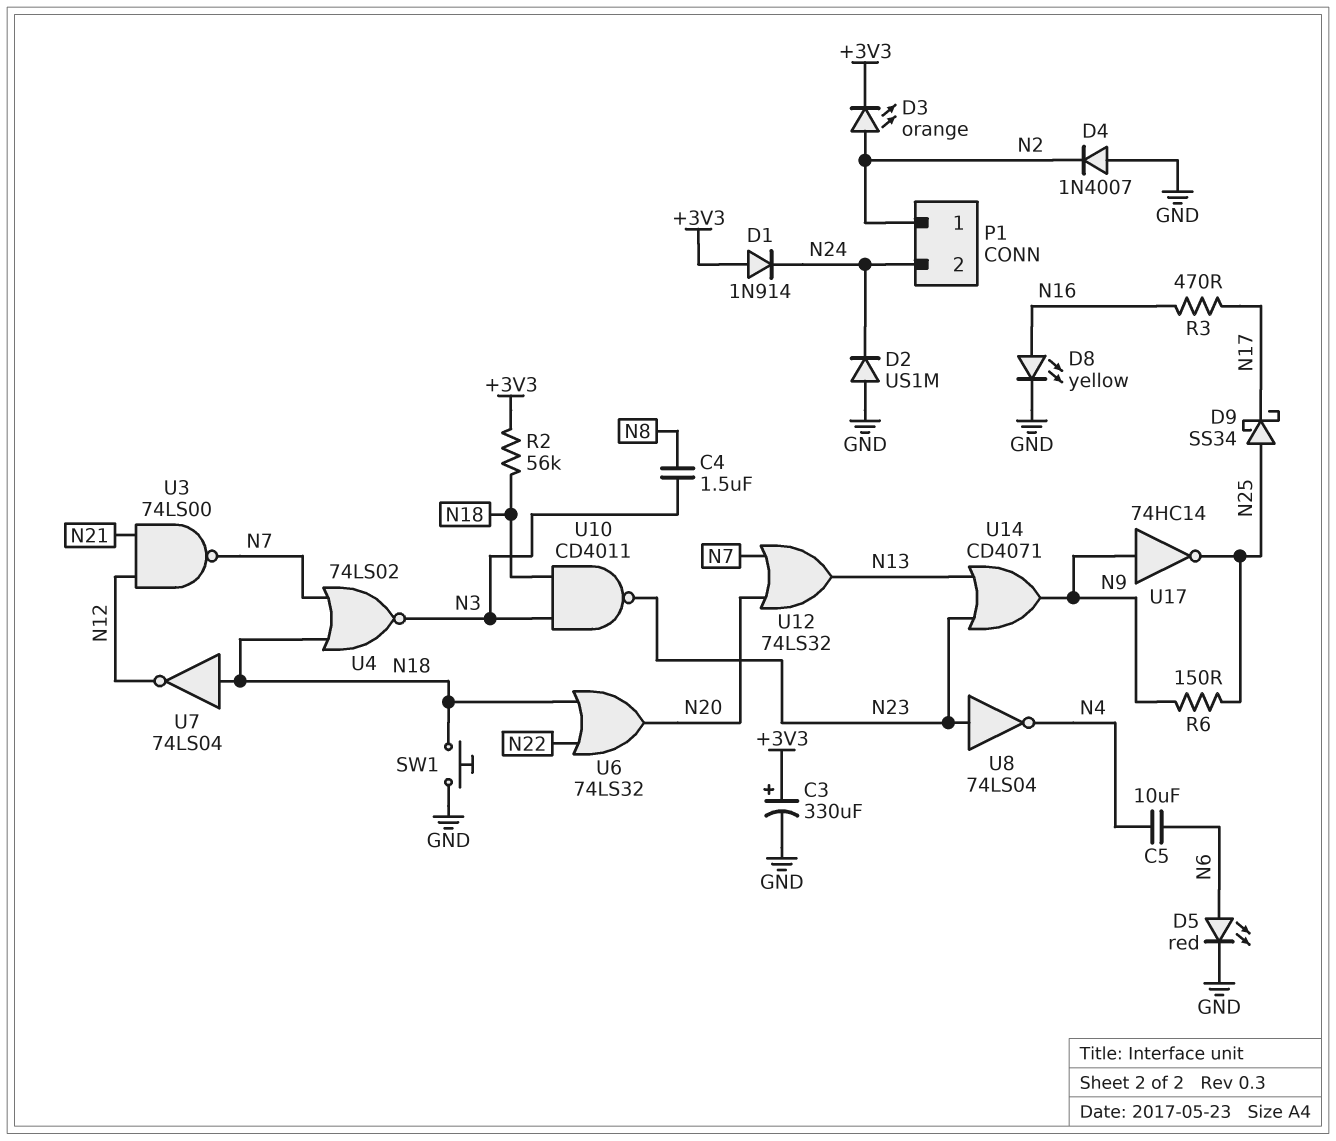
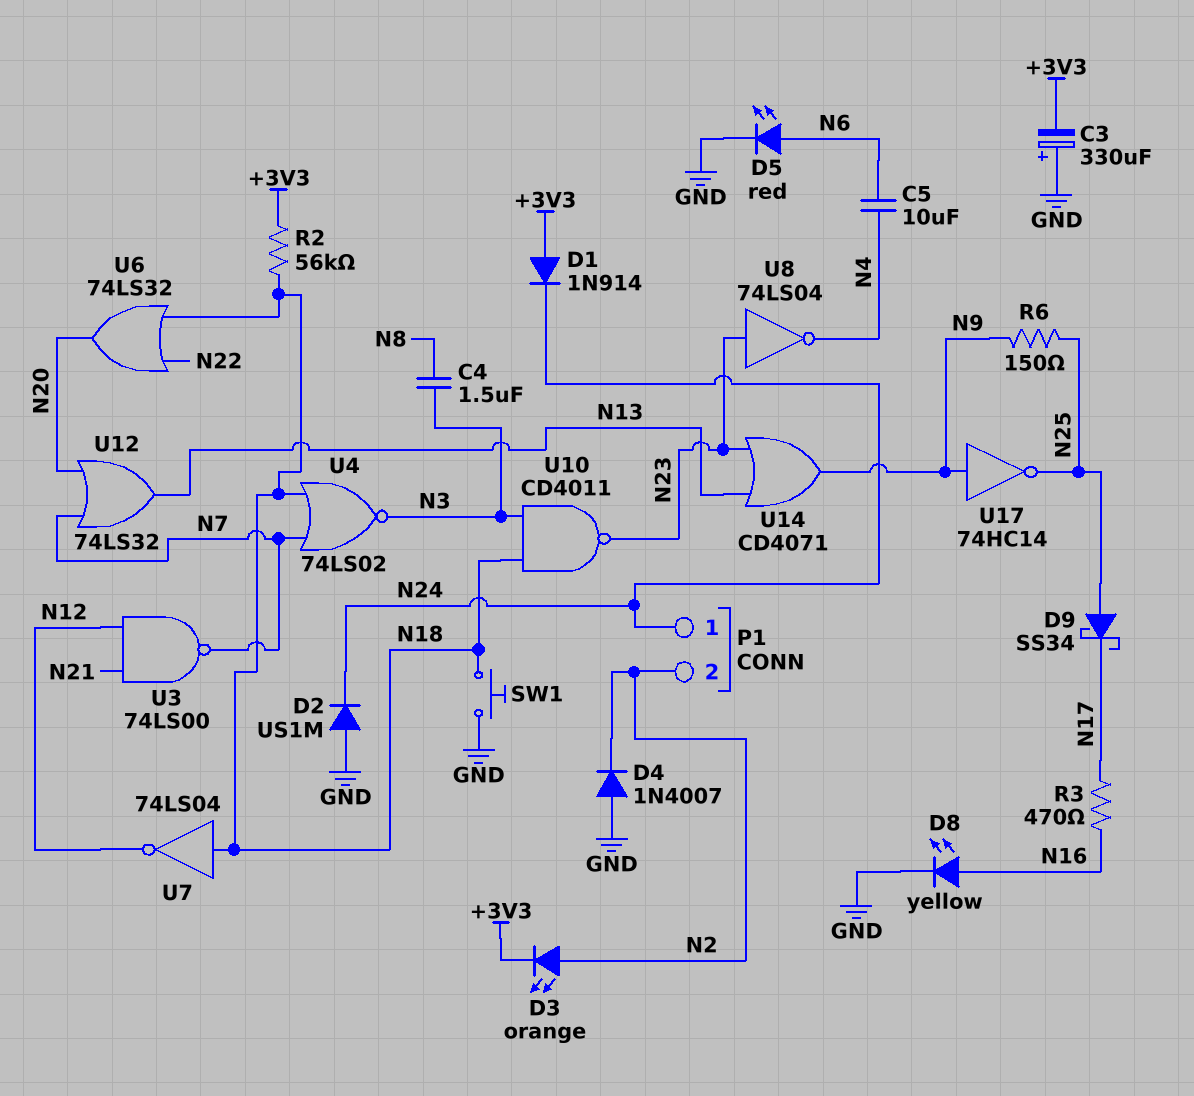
C3: 330uF (plus +3V3, minus GND) -> 330uF (plus GND, minus +3V3)
P1 pin 1: N2 -> N24
P1 pin 2: N24 -> N2

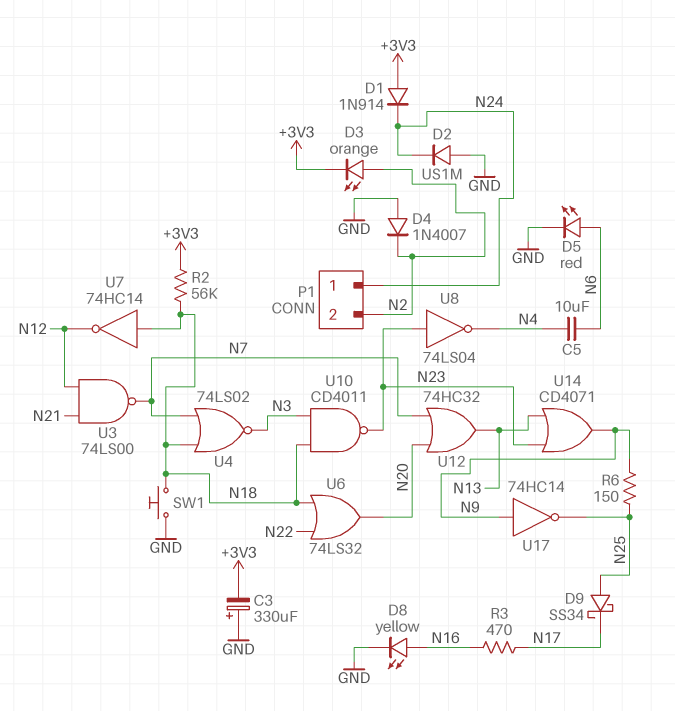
C4: 1.5uF (N3, N8) -> none
U7: NOT 74LS04 (in N18, out N12) -> NOT 74HC14 (in N18, out N12)
U12: OR 74LS32 (in N7, in N20, out N13) -> OR 74HC32 (in N7, in N20, out N13)

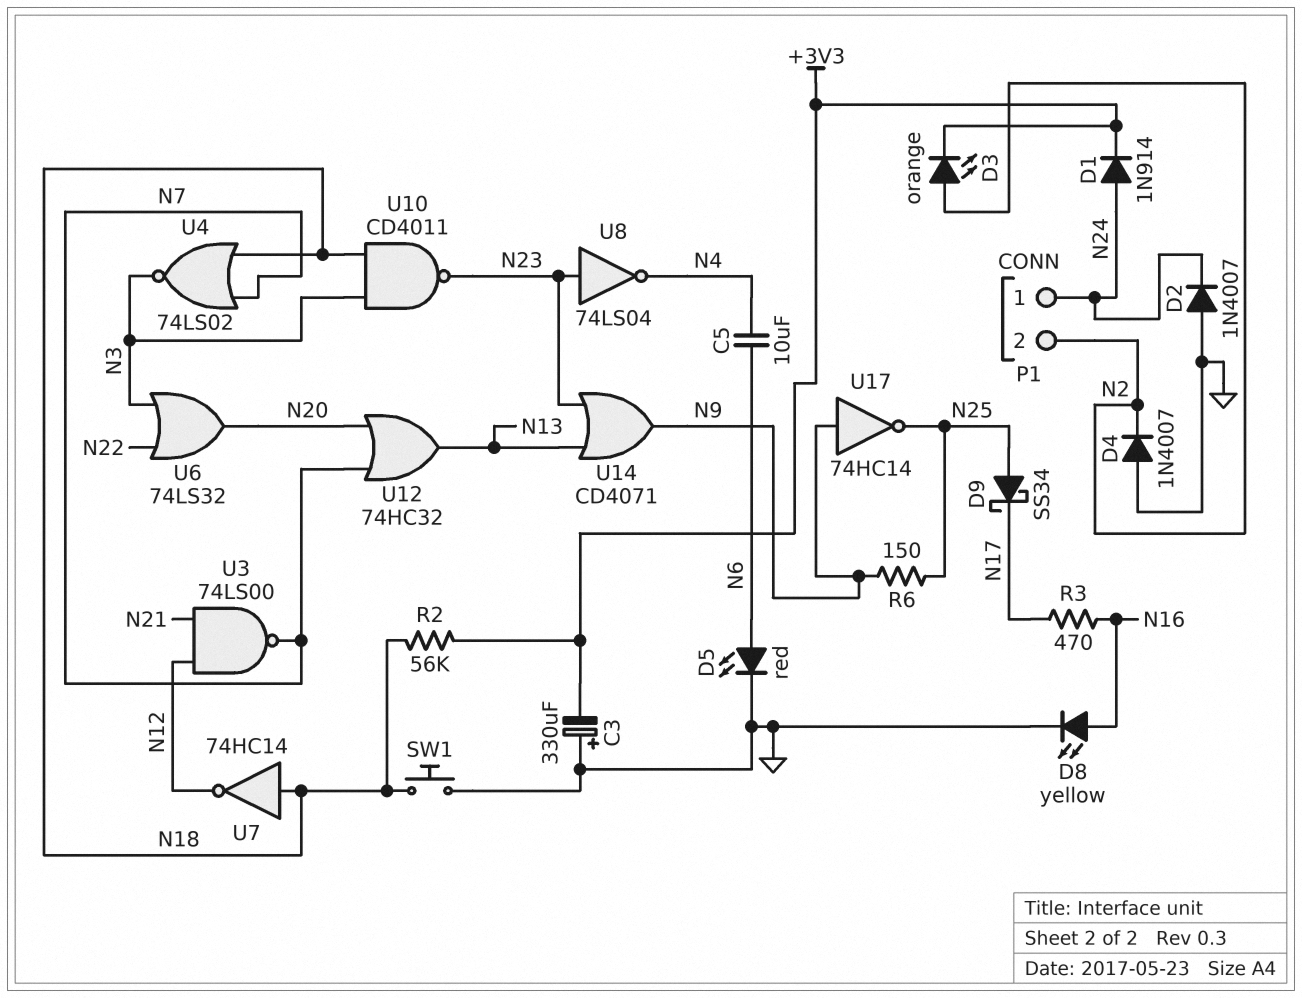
D1: diode 1N914 (A +3V3, K N24) -> diode 1N914 (A N24, K +3V3)
D2: diode US1M (A GND, K N24) -> diode 1N4007 (A GND, K N24)
U6: OR 74LS32 (in N18, in N22, out N20) -> OR 74LS32 (in N3, in N22, out N20)

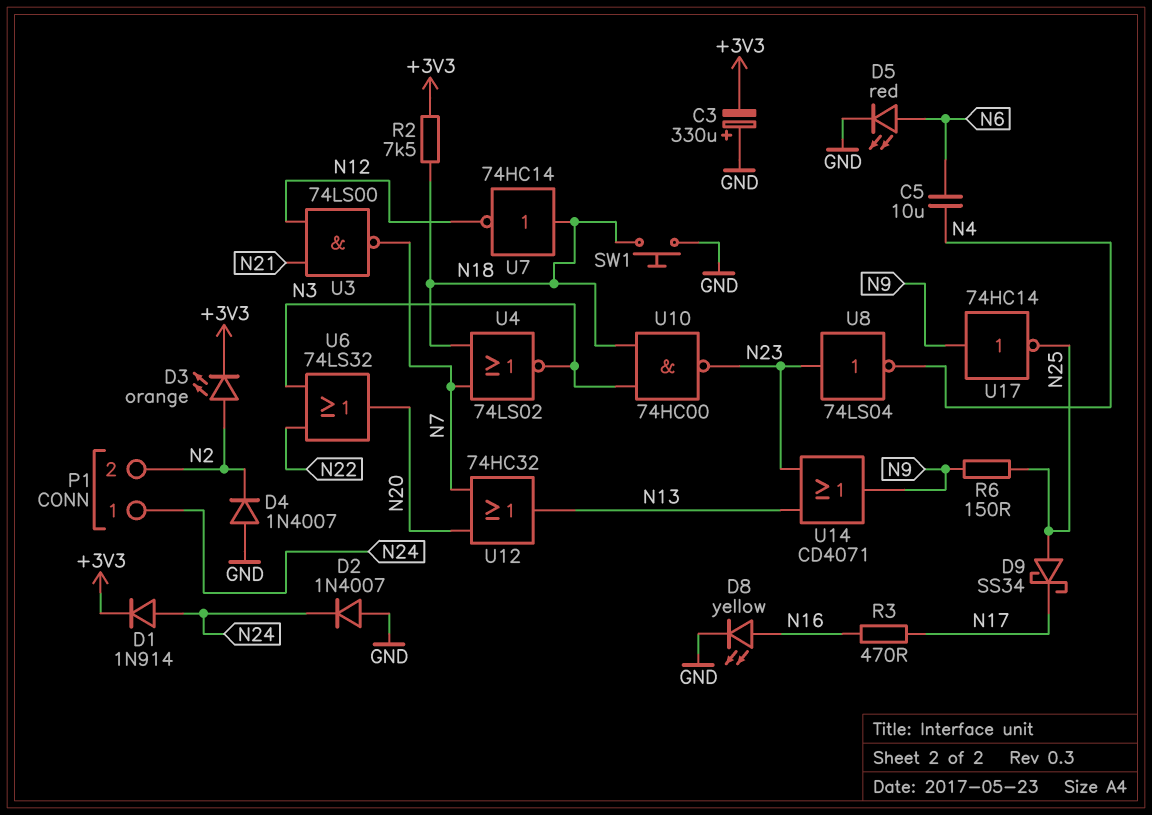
R2: 56k (+3V3, N18) -> 7.5k (+3V3, N18)
U10: NAND CD4011 (in N3, in N18, out N23) -> NAND 74HC00 (in N3, in N18, out N23)

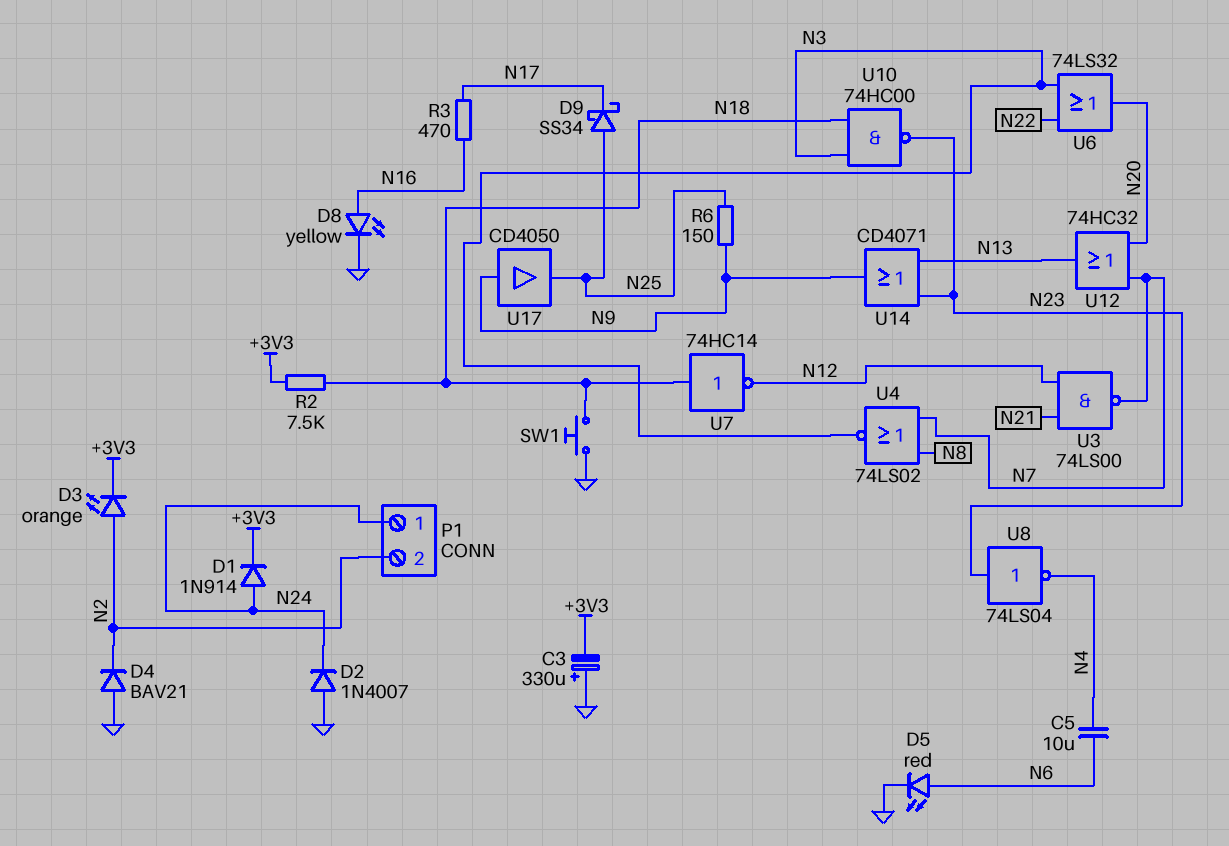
D4: diode 1N4007 (A GND, K N2) -> diode BAV21 (A GND, K N2)
U4: NOR 74LS02 (in N7, in N18, out N3) -> NOR 74LS02 (in N7, in N8, out N3)
U17: NOT 74HC14 (in N9, out N25) -> buffer CD4050 (in N9, out N25)

